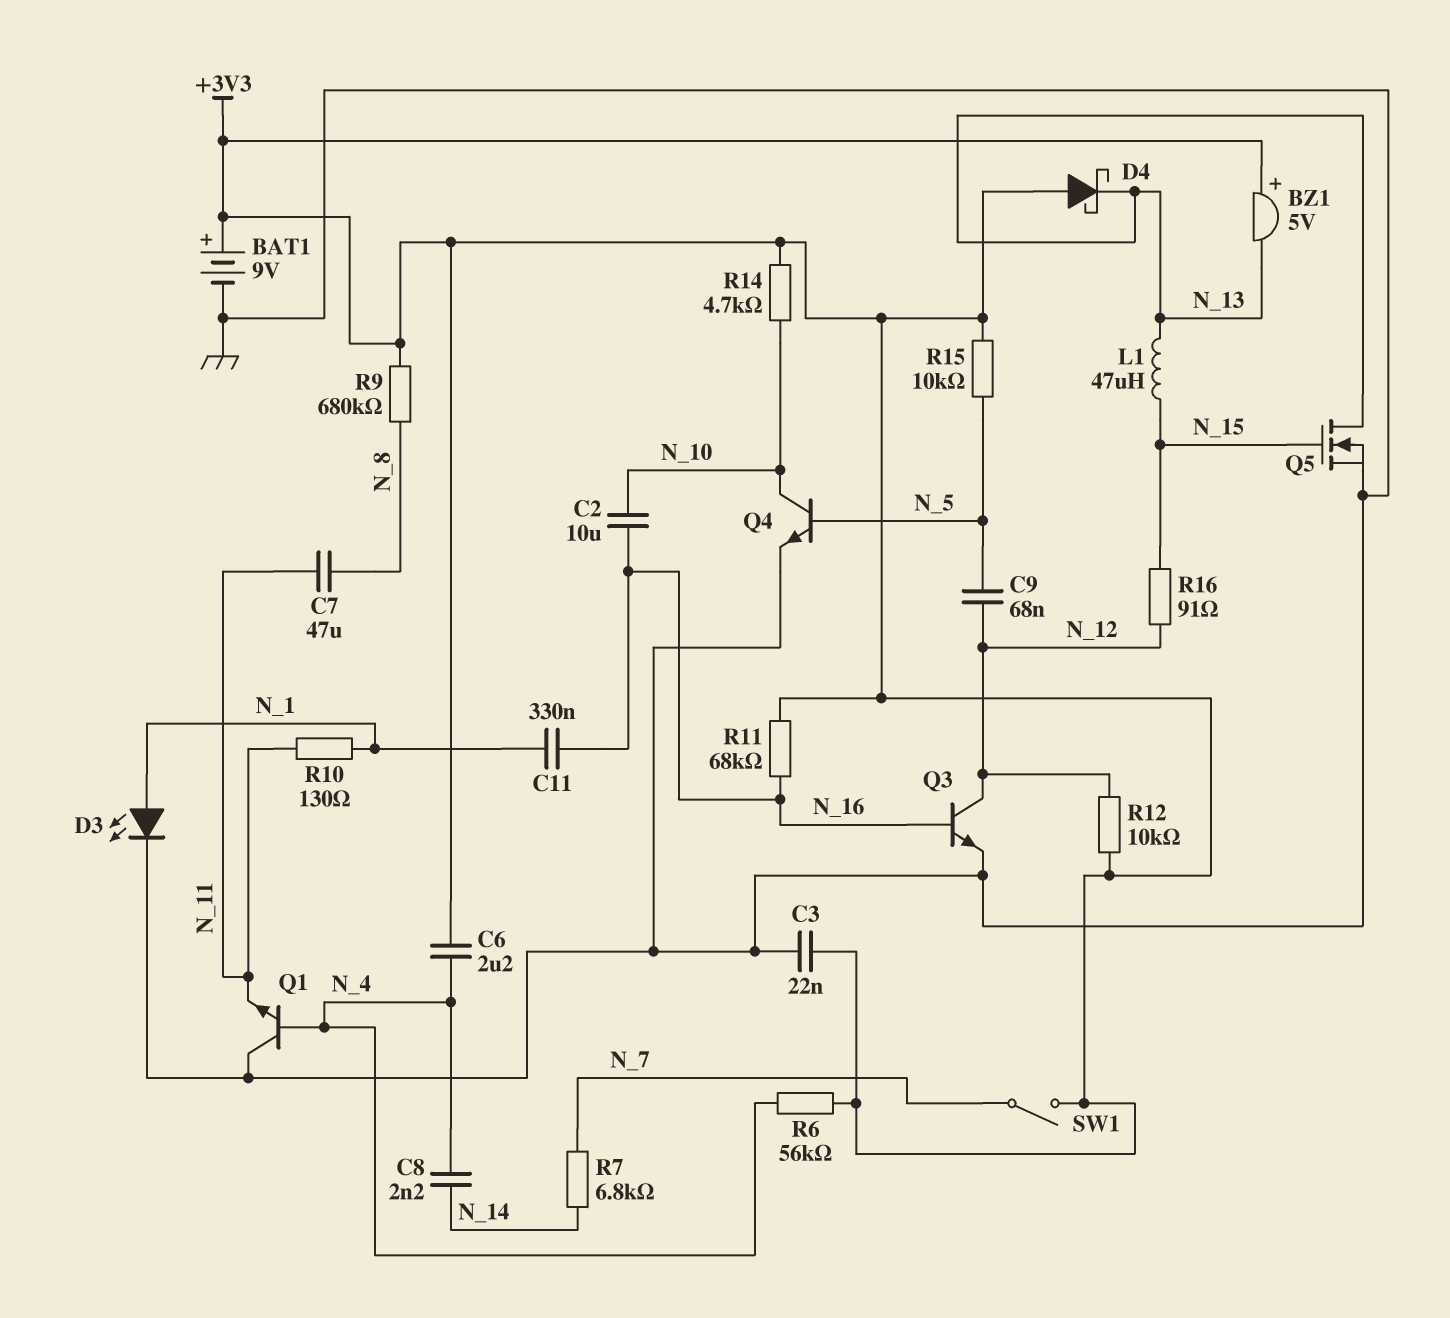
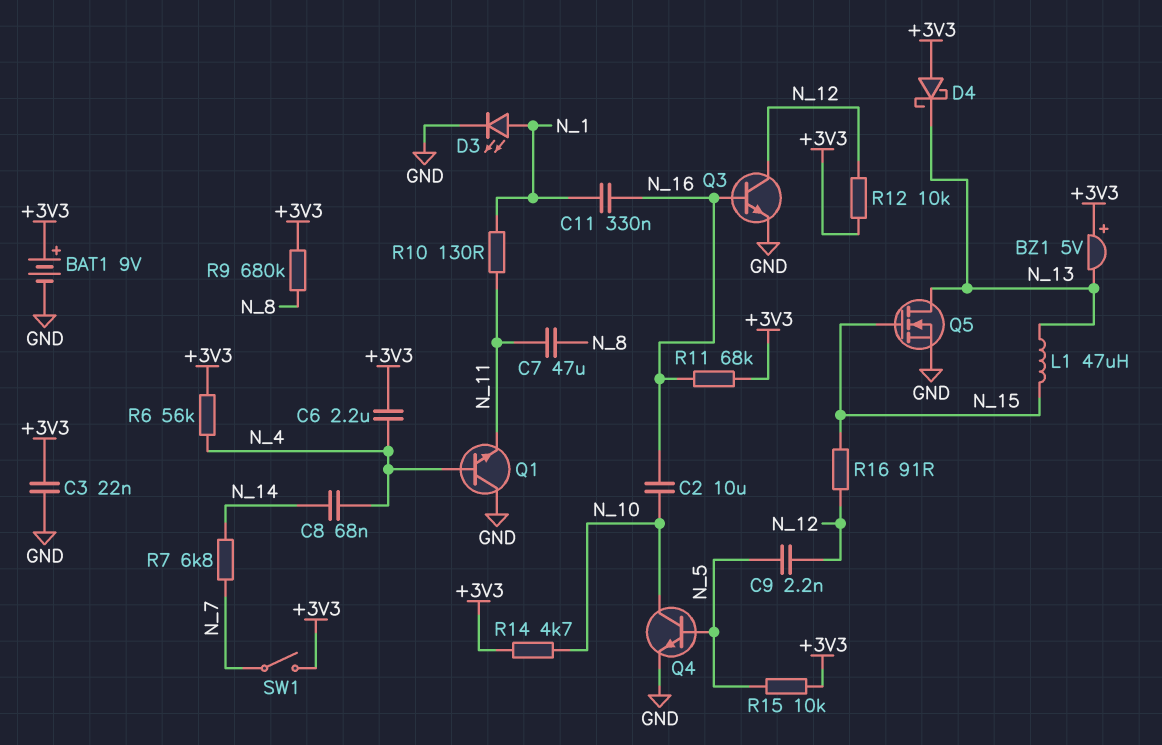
C8: 2.2nF (N_4, N_14) -> 68nF (N_4, N_14)
C9: 68nF (N_5, N_12) -> 2.2nF (N_5, N_12)

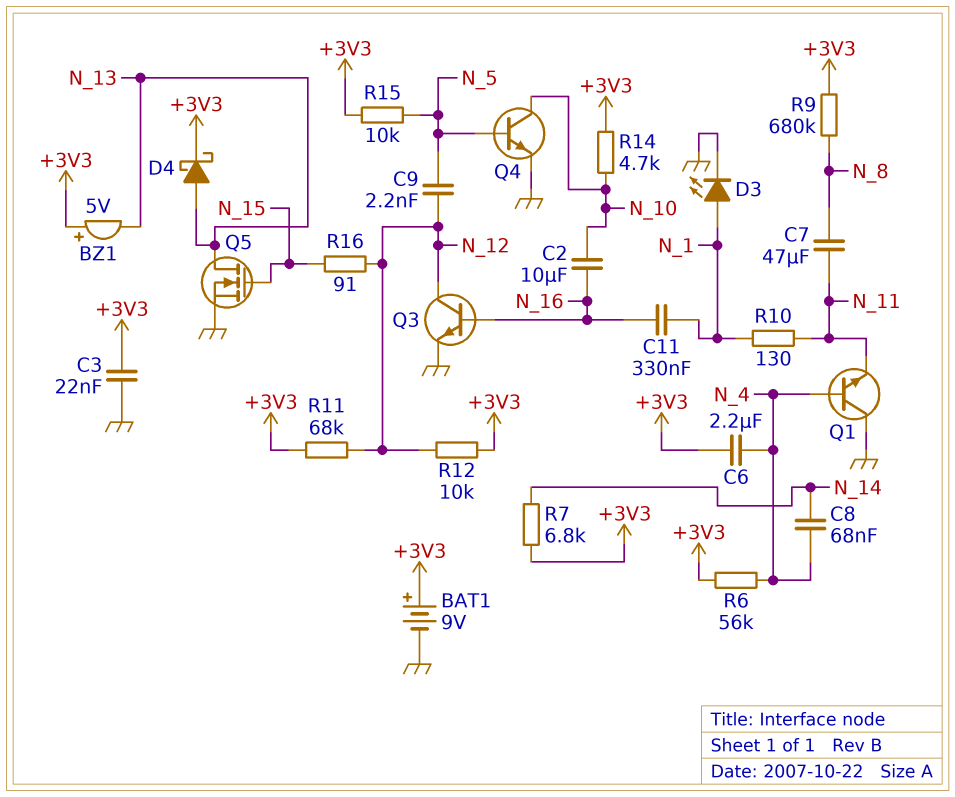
D4: schottky (A +3V3, K N_13) -> schottky (A N_13, K +3V3)
L1: 47uH (N_13, N_15) -> none
R7: 6.8k (N_7, N_14) -> 6.8k (+3V3, N_14)
R11: 68k (+3V3, N_16) -> 68k (+3V3, N_12)
SW1: switch (+3V3, N_7) -> none

